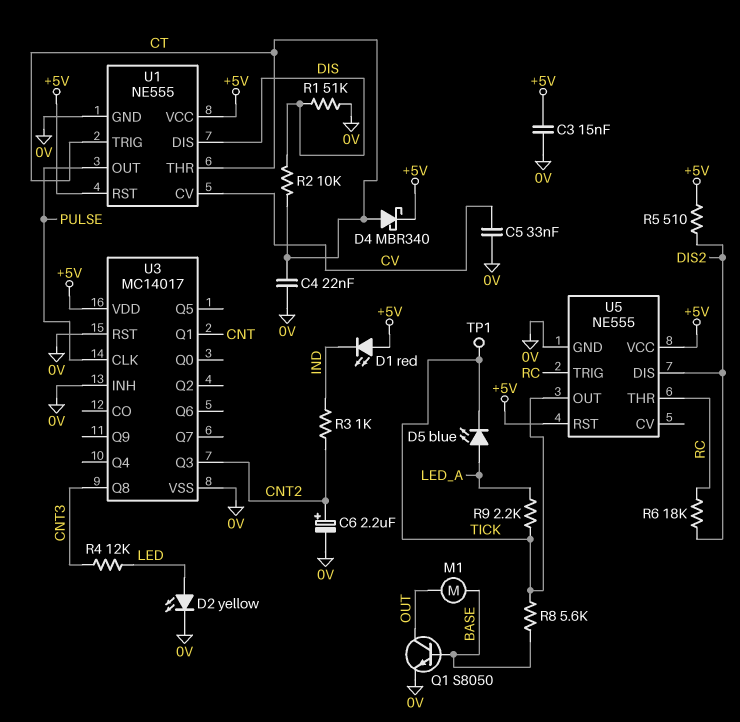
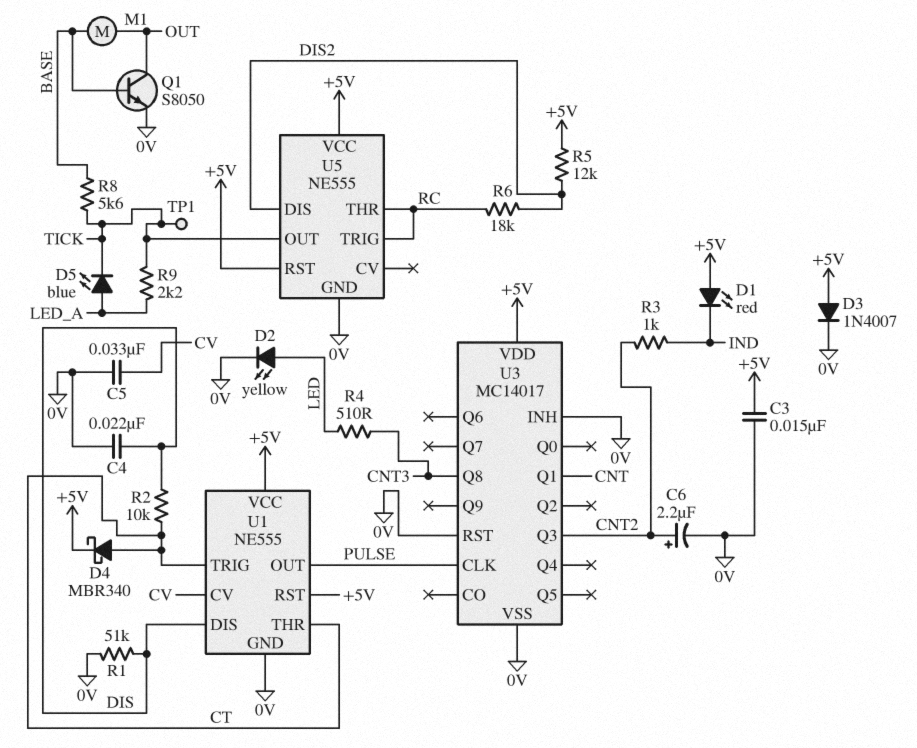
C4: 22nF (0V, CT) -> 22nF (0V, DIS)
D3: none -> diode 1N4007 (A +5V, K 0V)
R4: 12k (CNT3, LED) -> 510 (CNT3, LED)
R5: 510 (+5V, DIS2) -> 12k (+5V, DIS2)

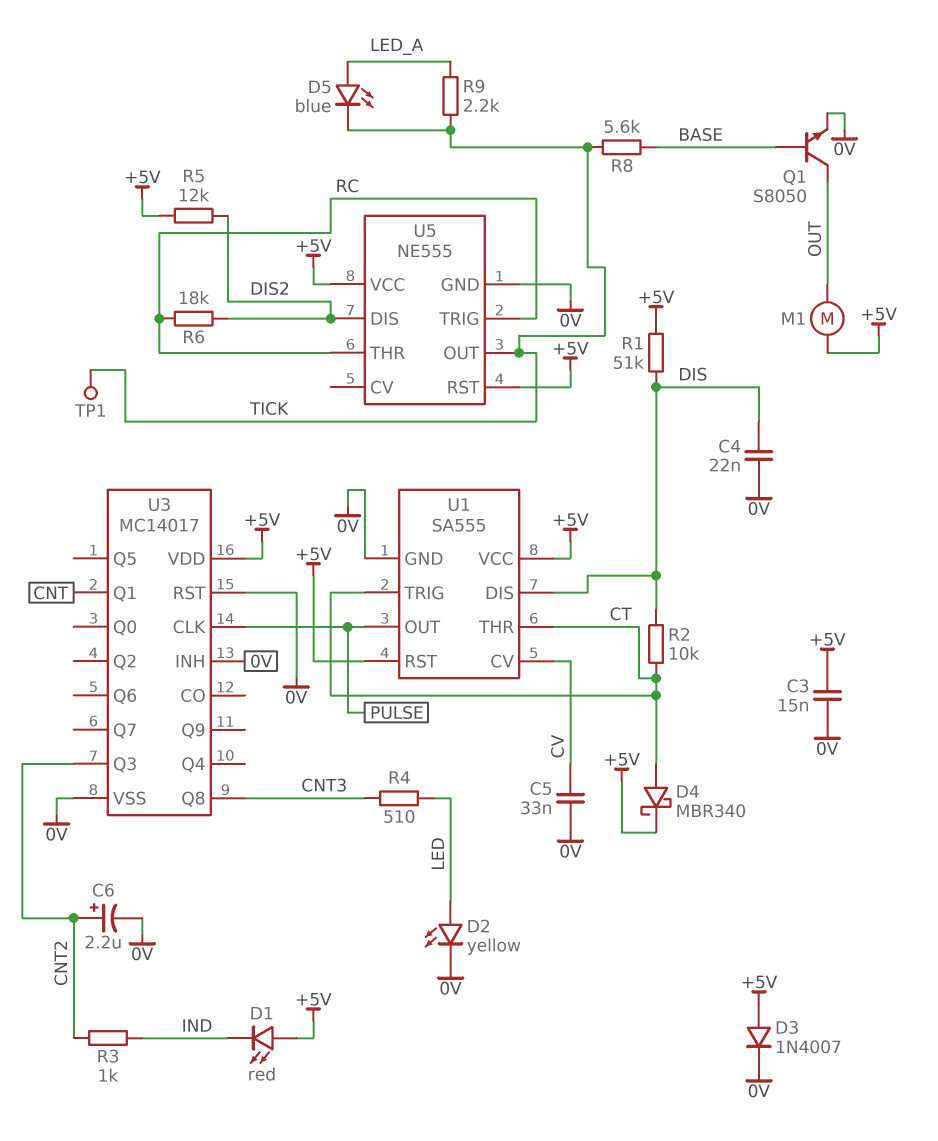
M1: motor (BASE, OUT) -> motor (+5V, OUT)
R1: 51k (0V, DIS) -> 51k (+5V, DIS)
U1: NE555 -> SA555

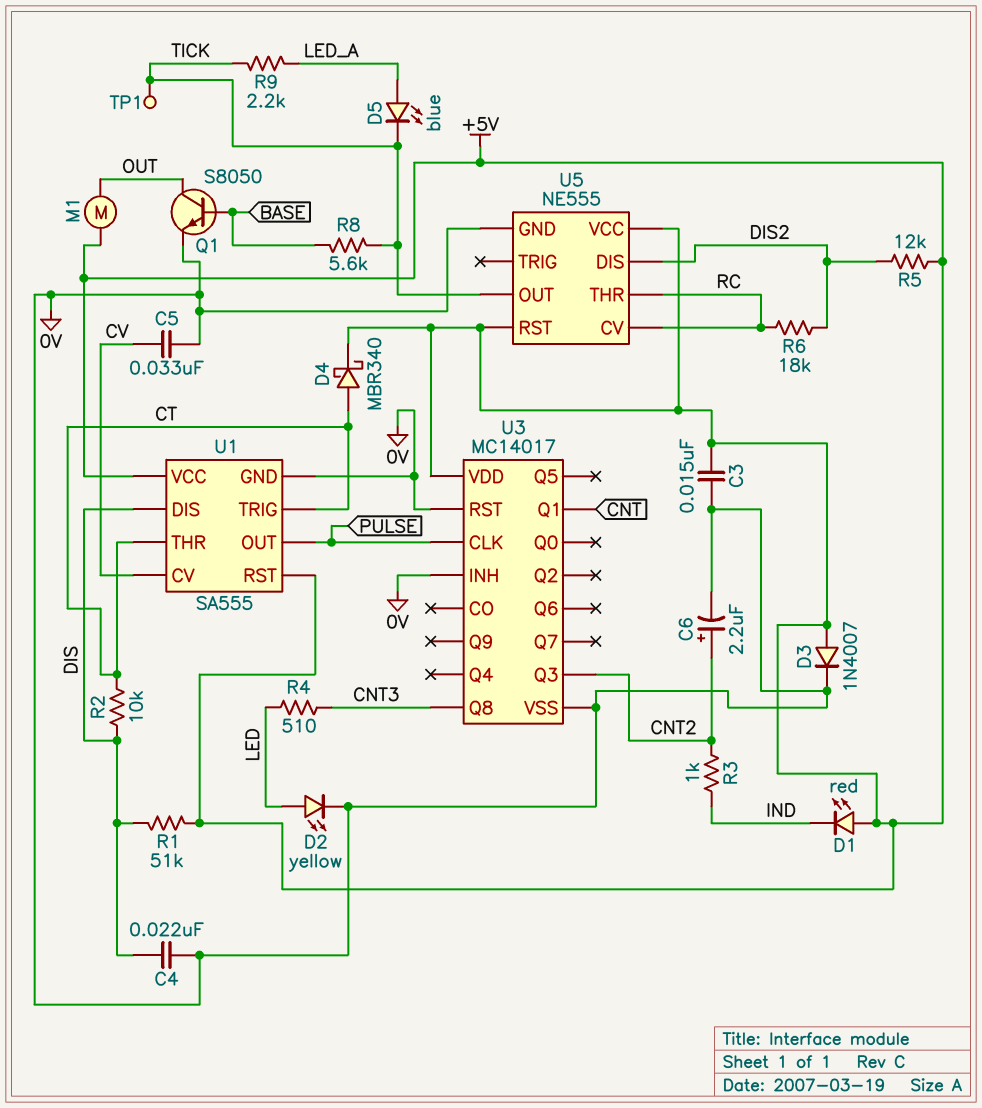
U5 pin CV: none -> RC
U5 pin TRIG: RC -> none

